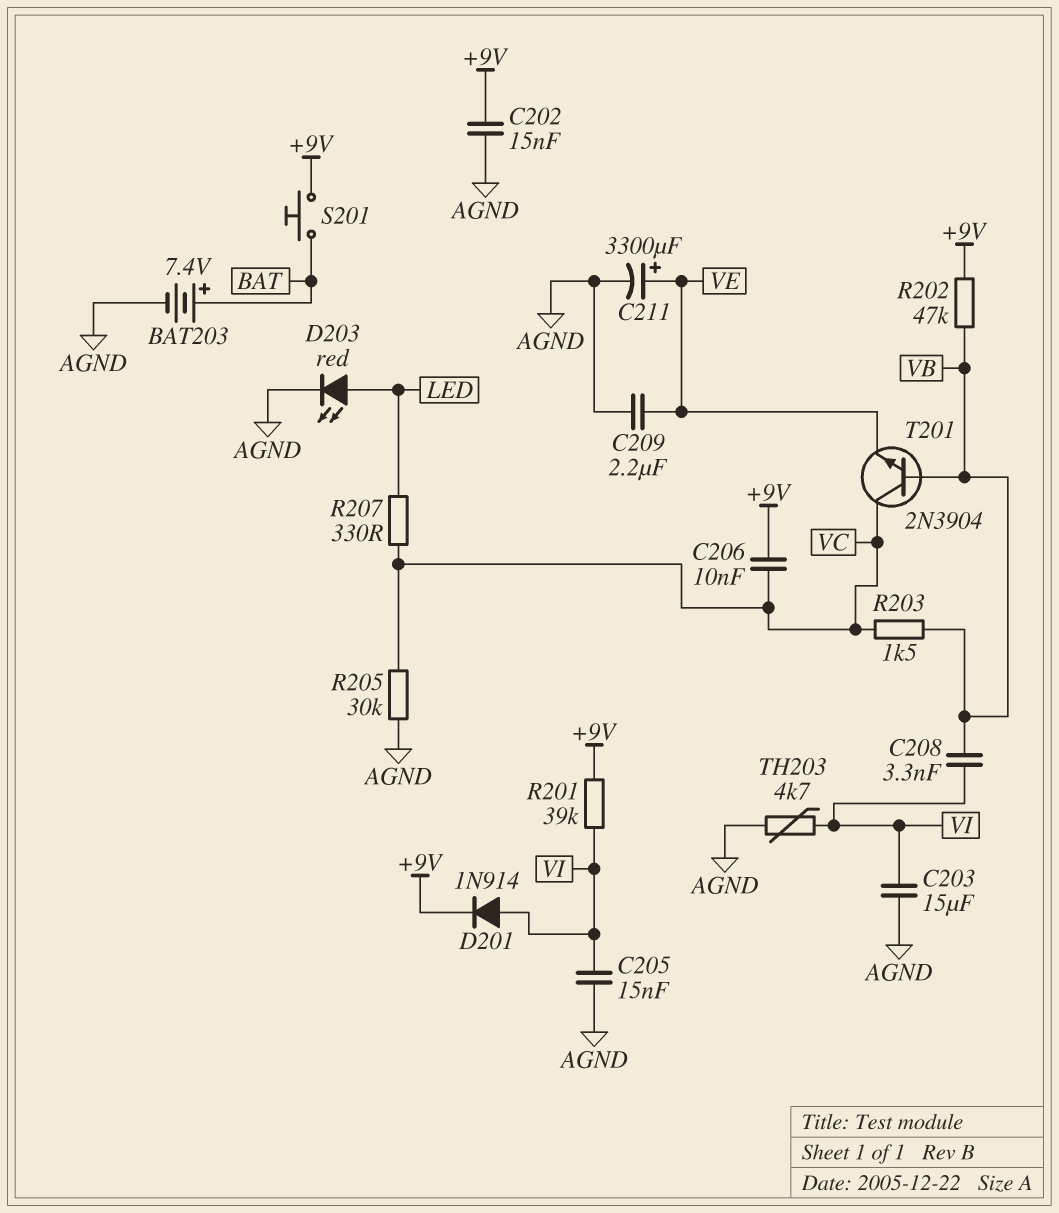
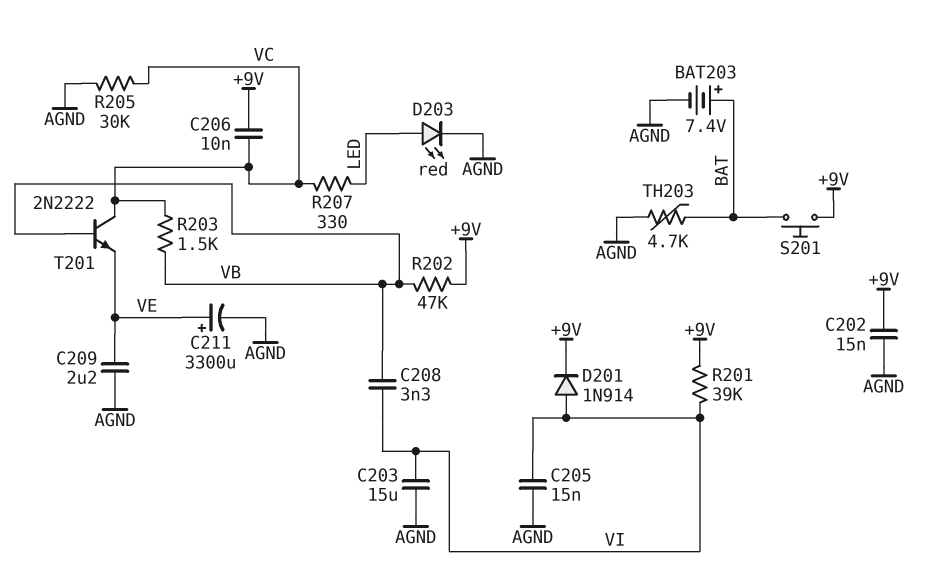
T201: NPN 2N3904 (B VB, C VC, E VE) -> NPN 2N2222 (B VB, C VC, E VE)
TH203: 4.7k (AGND, VI) -> 4.7k (AGND, BAT)

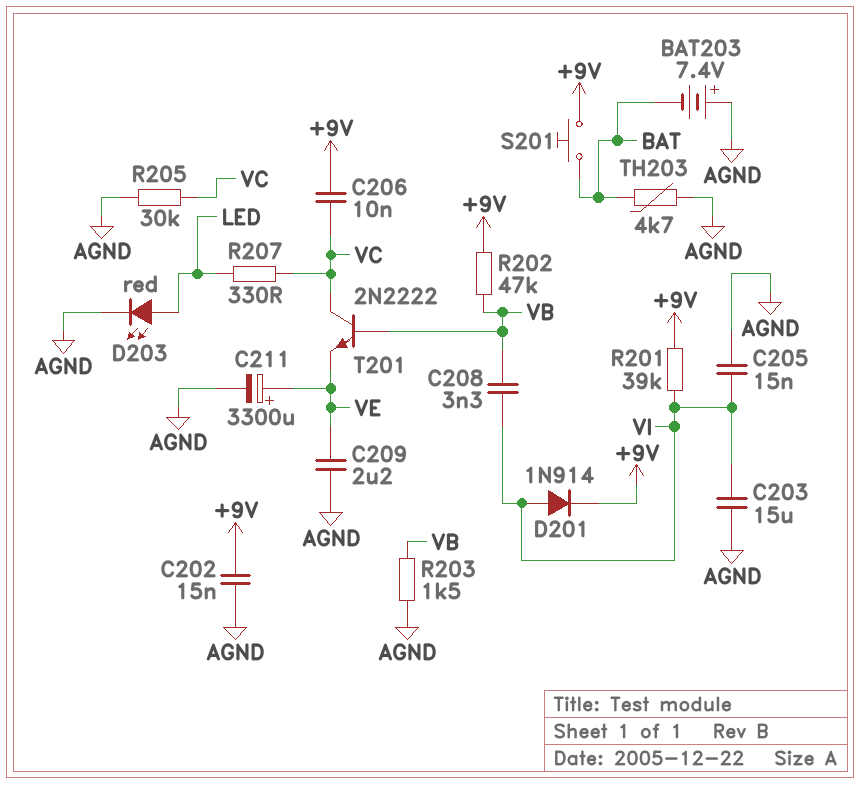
BAT203: 7.4V (plus BAT, minus AGND) -> 7.4V (plus AGND, minus BAT)
R203: 1.5k (VB, VC) -> 1.5k (AGND, VB)

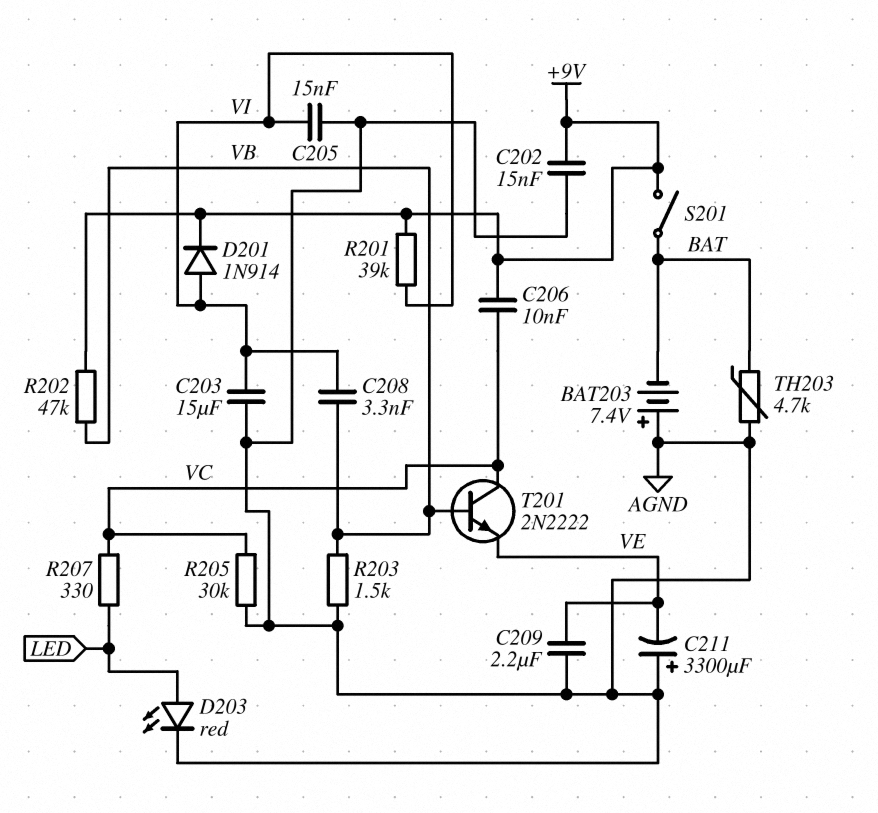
C211: 3300uF (plus VE, minus AGND) -> 3300uF (plus AGND, minus VE)
S201: button (+9V, BAT) -> switch (+9V, BAT)

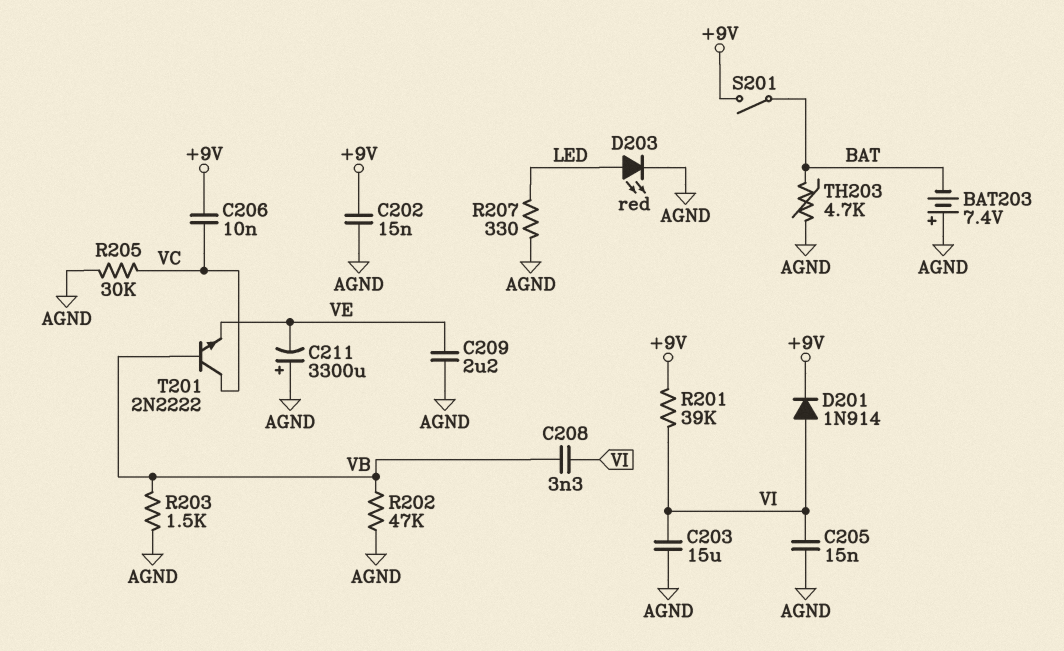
R202: 47k (+9V, VB) -> 47k (AGND, VB)
R207: 330 (LED, VC) -> 330 (AGND, LED)

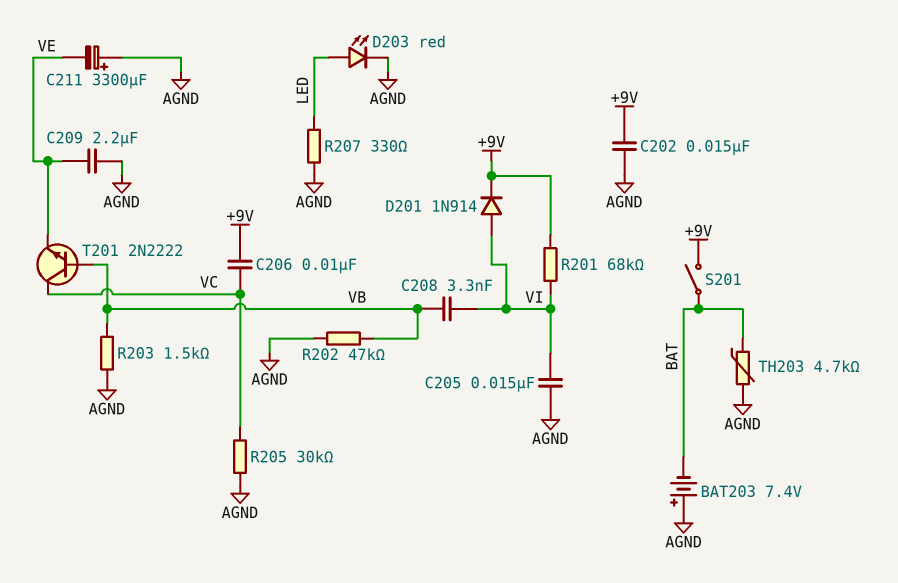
C203: 15uF (AGND, VI) -> none
R201: 39k (+9V, VI) -> 68k (+9V, VI)

